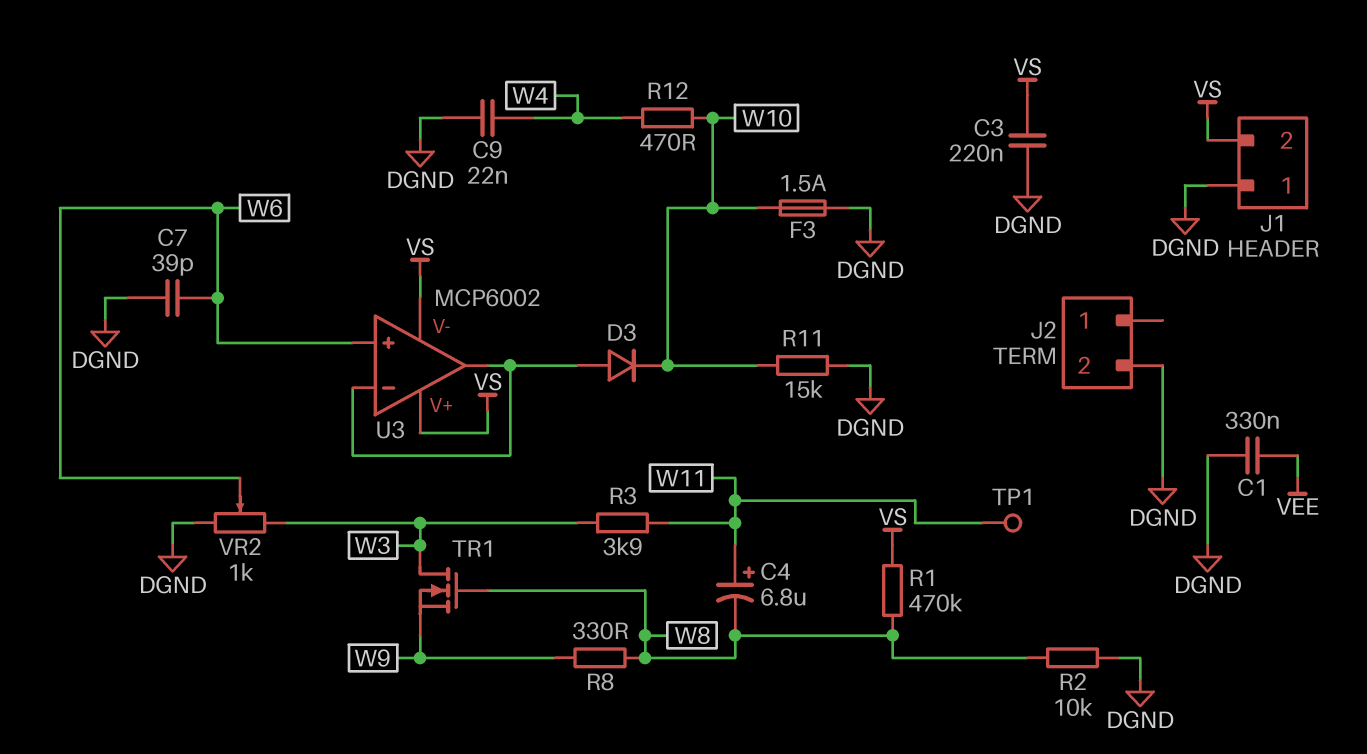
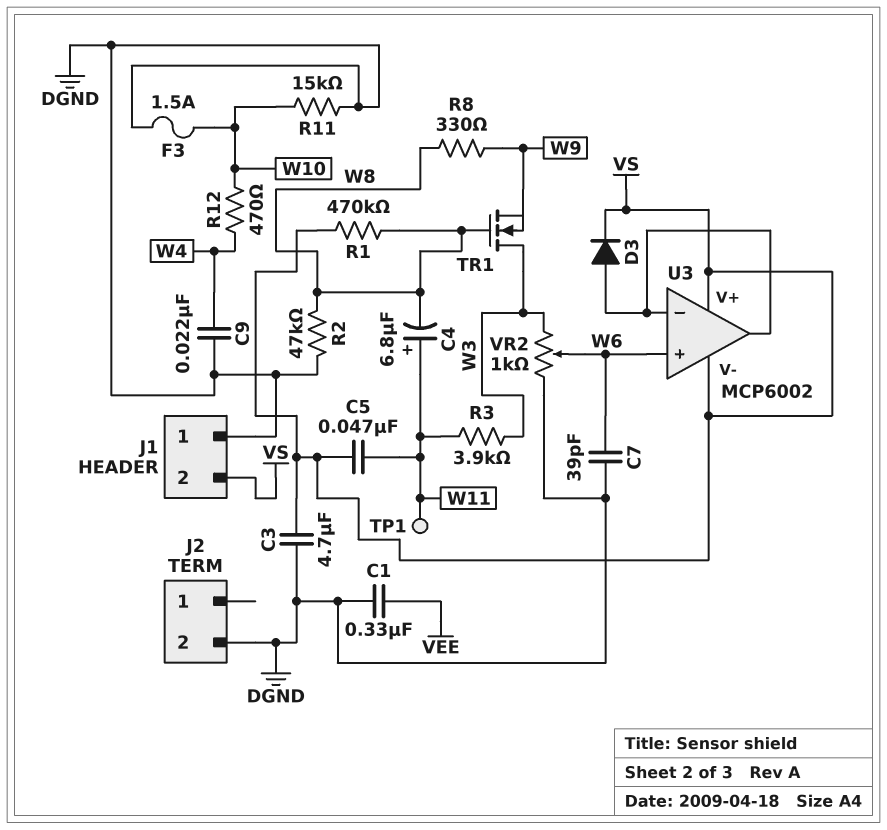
C3: 220nF (DGND, VS) -> 4.7uF (DGND, VS)
C5: none -> 47nF (VS, W11)
D3: diode (A U3/in-, K W10) -> diode (A U3/in-, K VS)
R2: 10k (DGND, W8) -> 47k (DGND, W8)

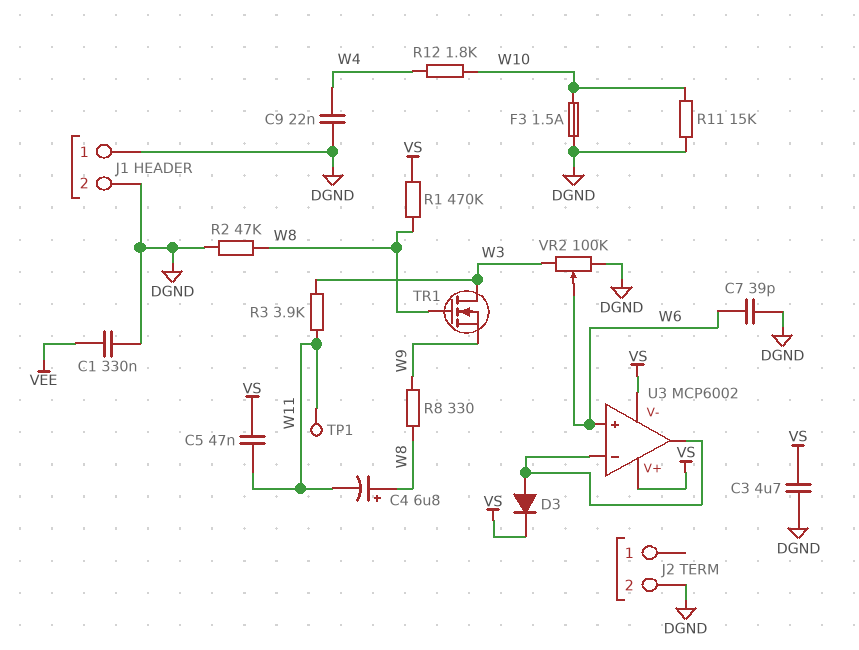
C4: 6.8uF (plus W11, minus W8) -> 6.8uF (plus W8, minus W11)
J1 pin 2: VS -> DGND
R12: 470 (W4, W10) -> 1.8k (W4, W10)
VR2: 1k (DGND, W3, wiper W6) -> 100k (DGND, W3, wiper W6)

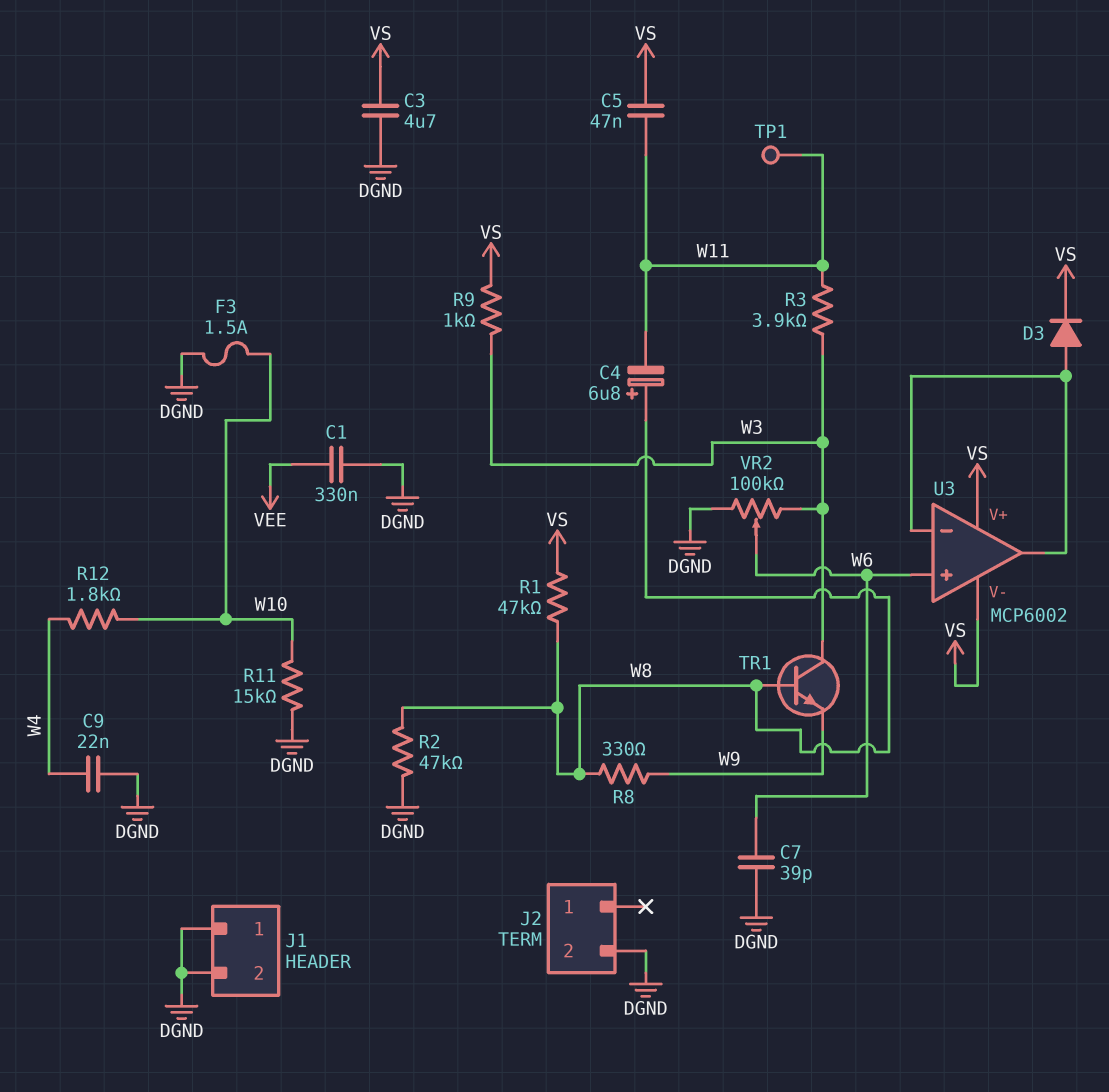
R1: 470k (VS, W8) -> 47k (VS, W8)
R9: none -> 1k (VS, W3)
TR1: NMOS (G W8, D W3, S W9) -> NPN (B W8, C W3, E W9)

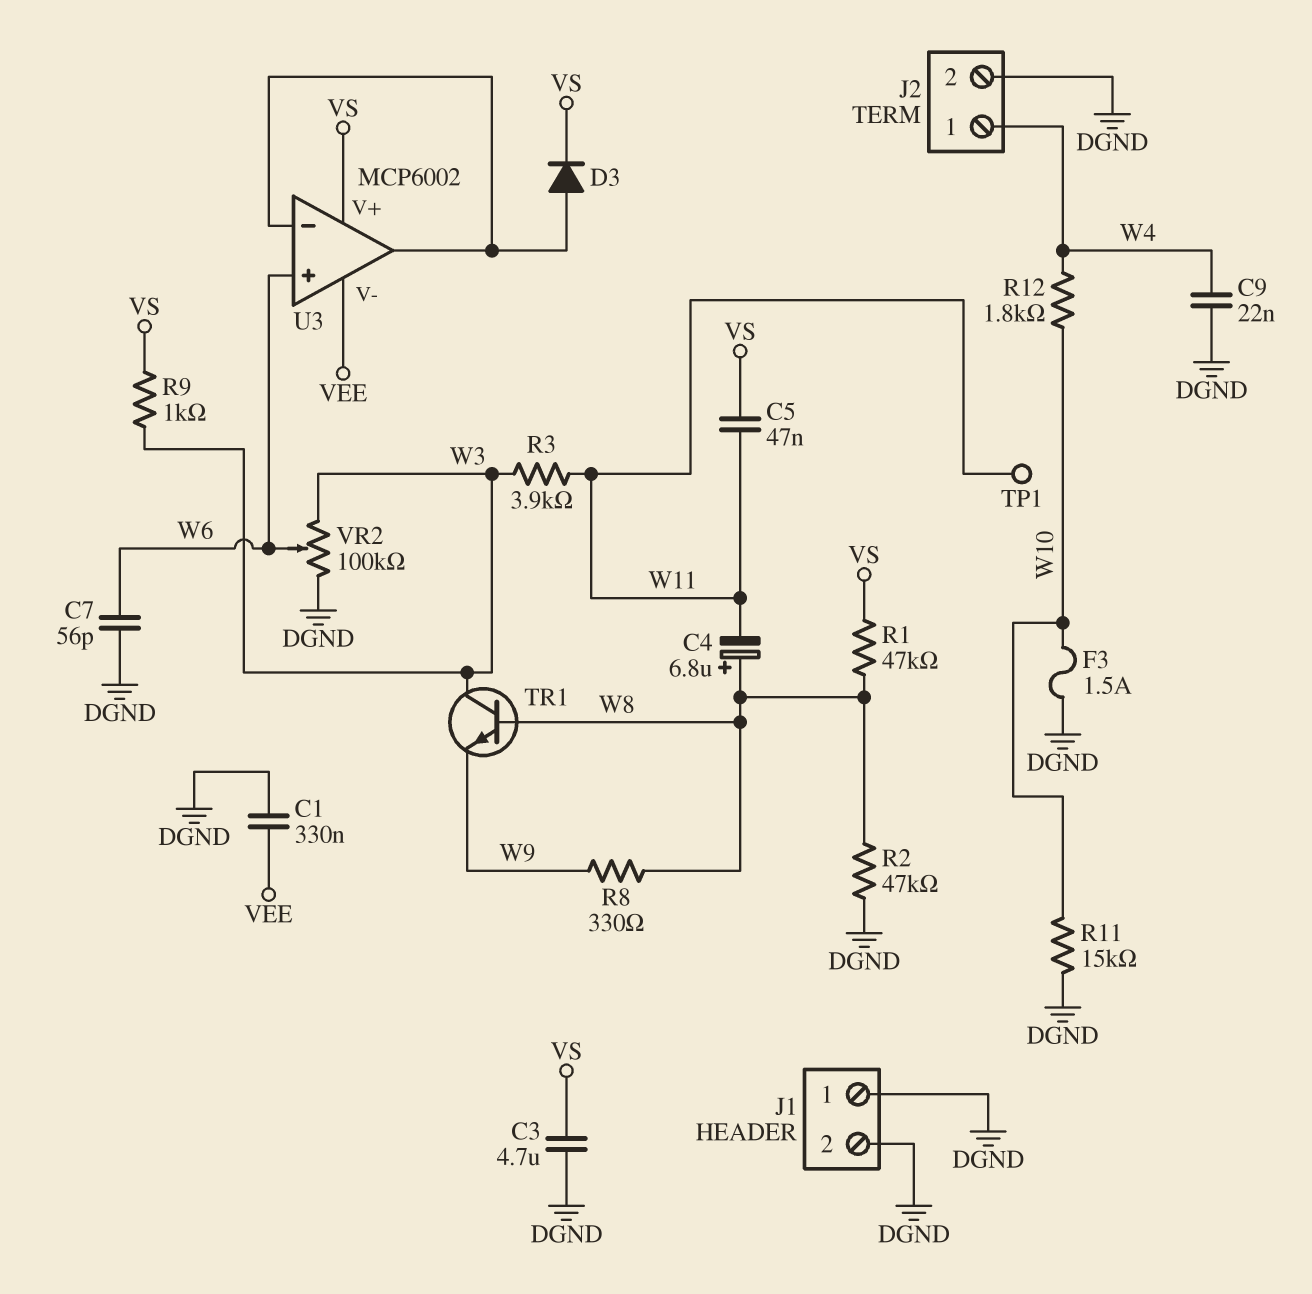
C7: 39pF (DGND, W6) -> 56pF (DGND, W6)
J2 pin 1: none -> W4
U3 pin V-: VS -> VEE

